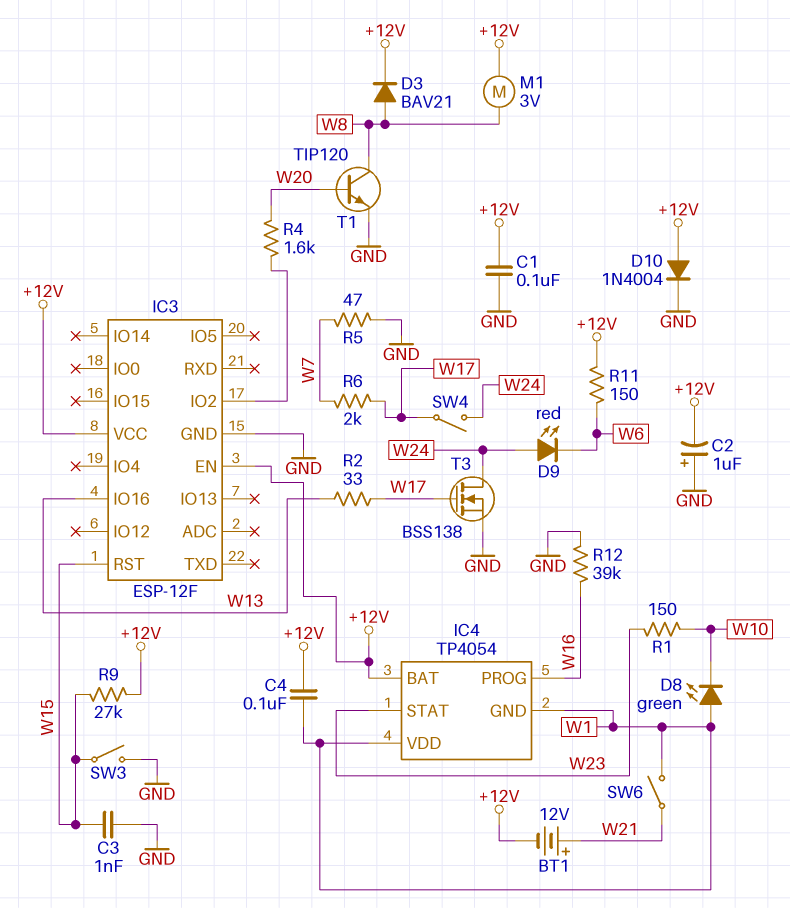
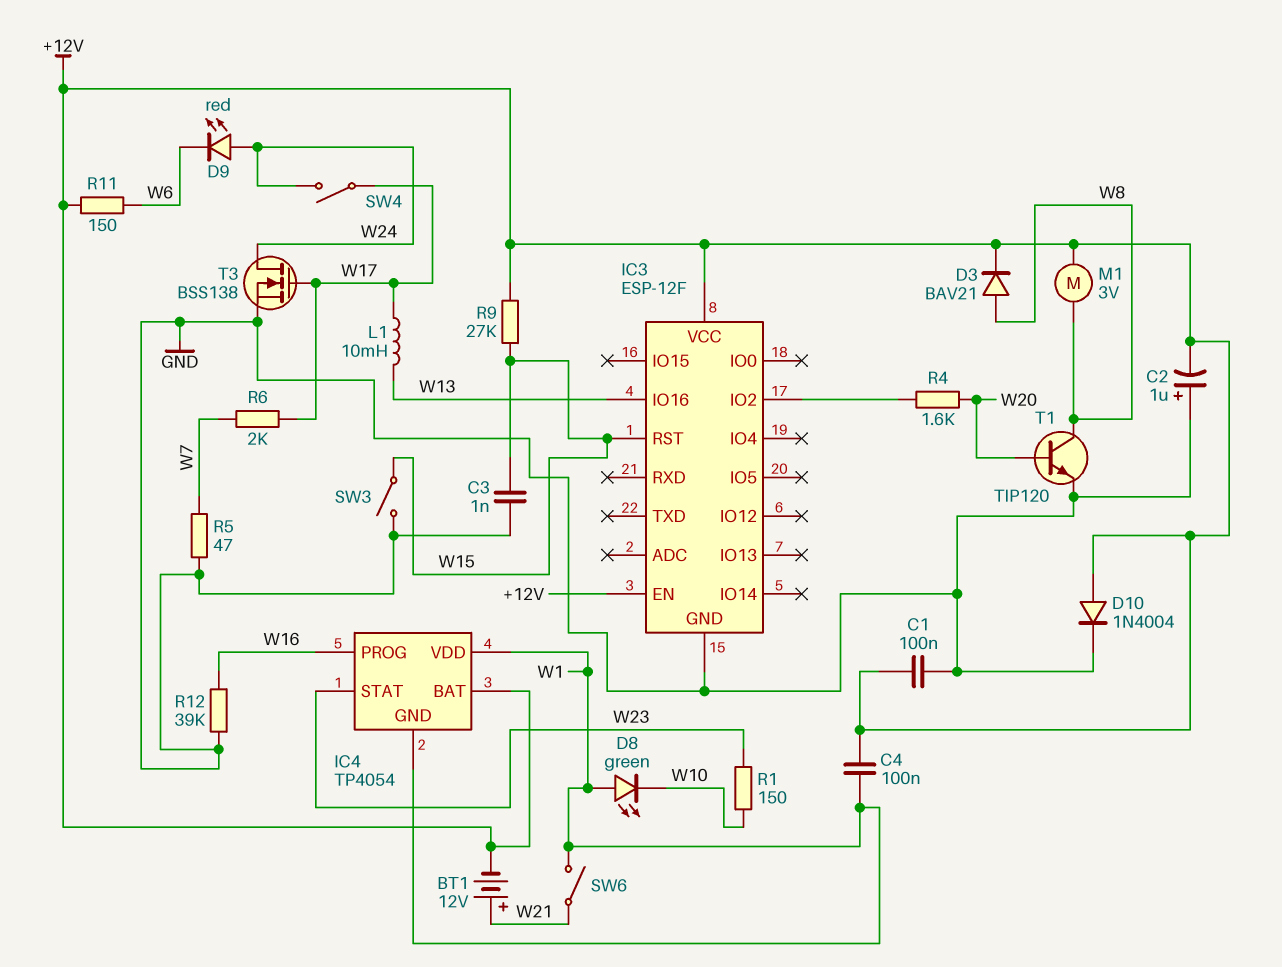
L1: none -> 10mH (W13, W17)
R2: 33 (W13, W17) -> none

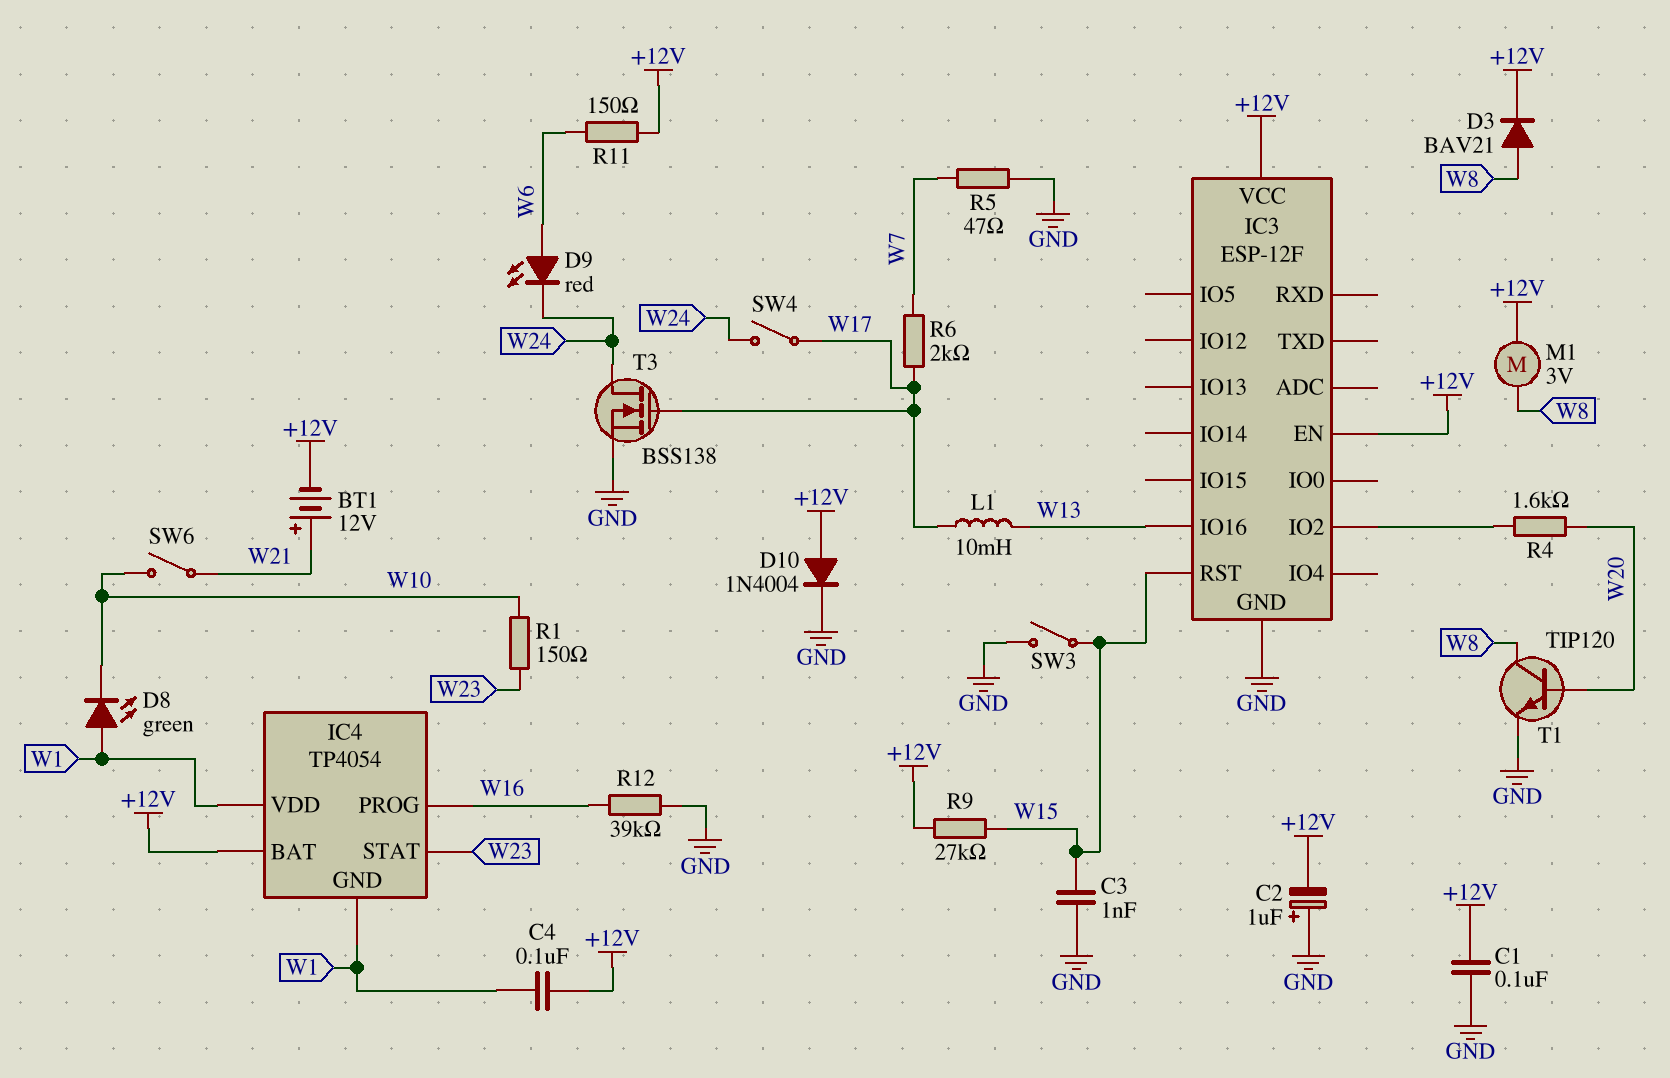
D9: LED red (A W24, K W6) -> LED red (A W6, K W24)
SW6: switch (W1, W21) -> switch (W10, W21)

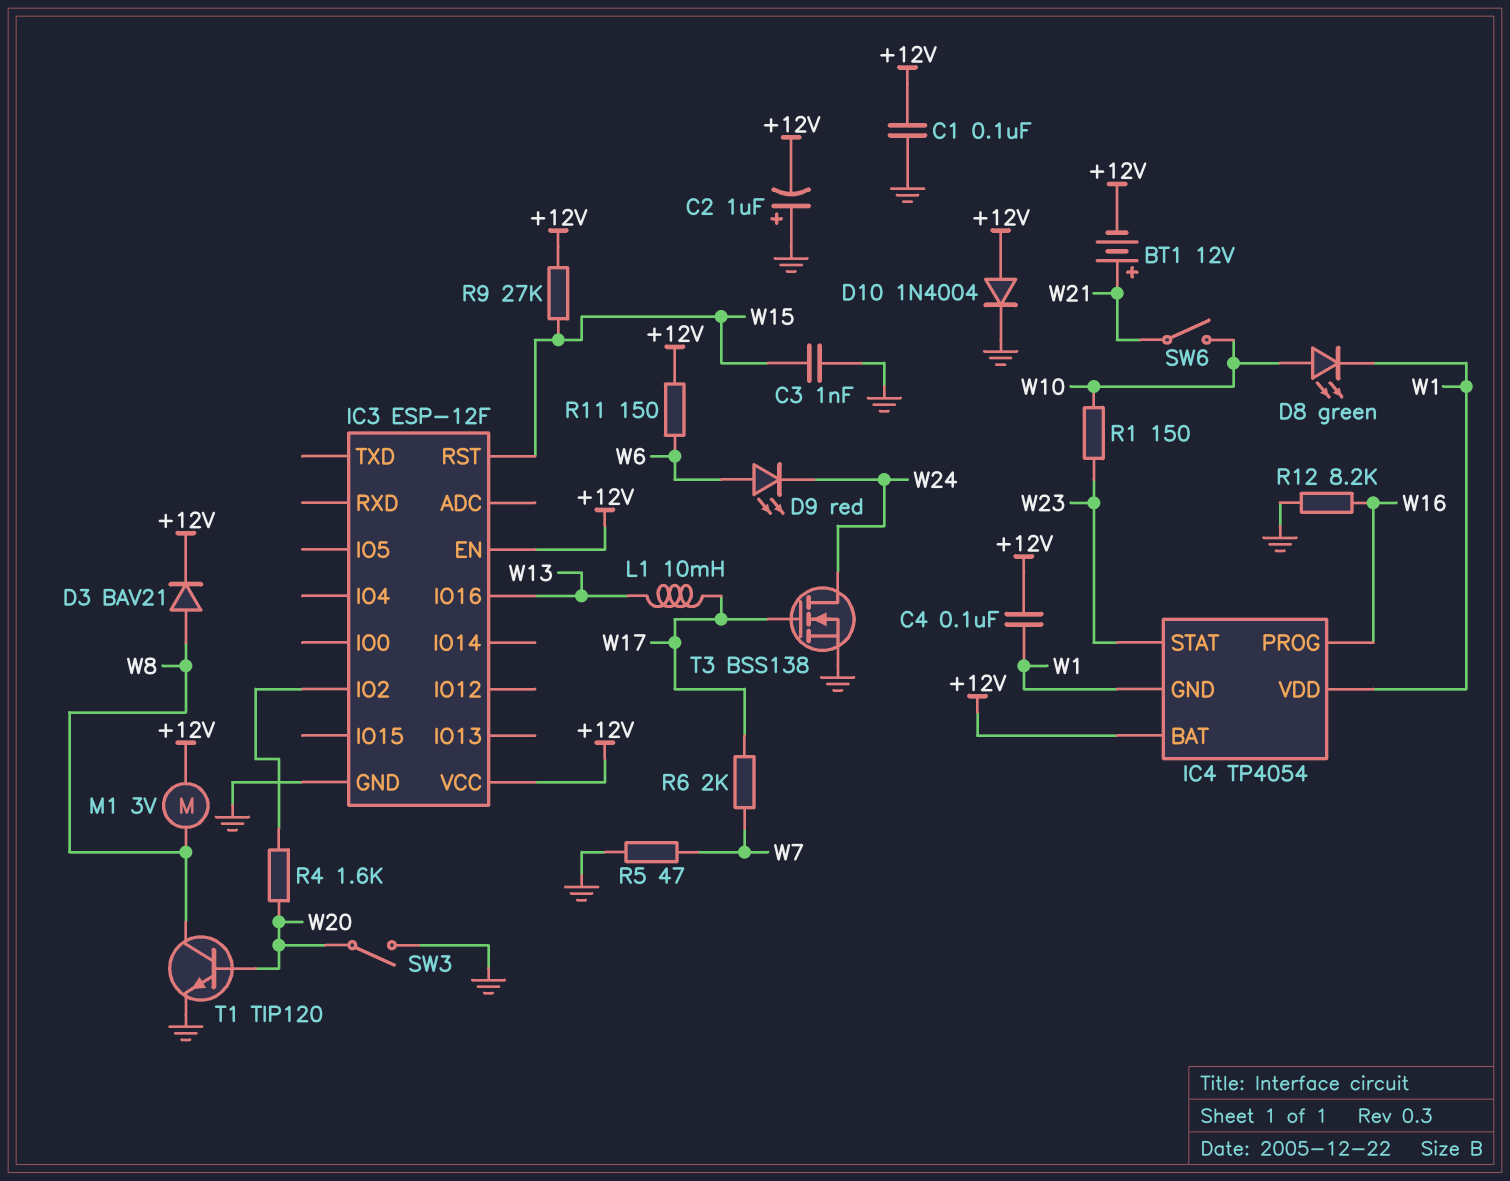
D8: LED green (A W1, K W10) -> LED green (A W10, K W1)
R12: 39k (GND, W16) -> 8.2k (GND, W16)
SW3: switch (GND, W15) -> switch (GND, W20)
SW4: switch (W17, W24) -> none

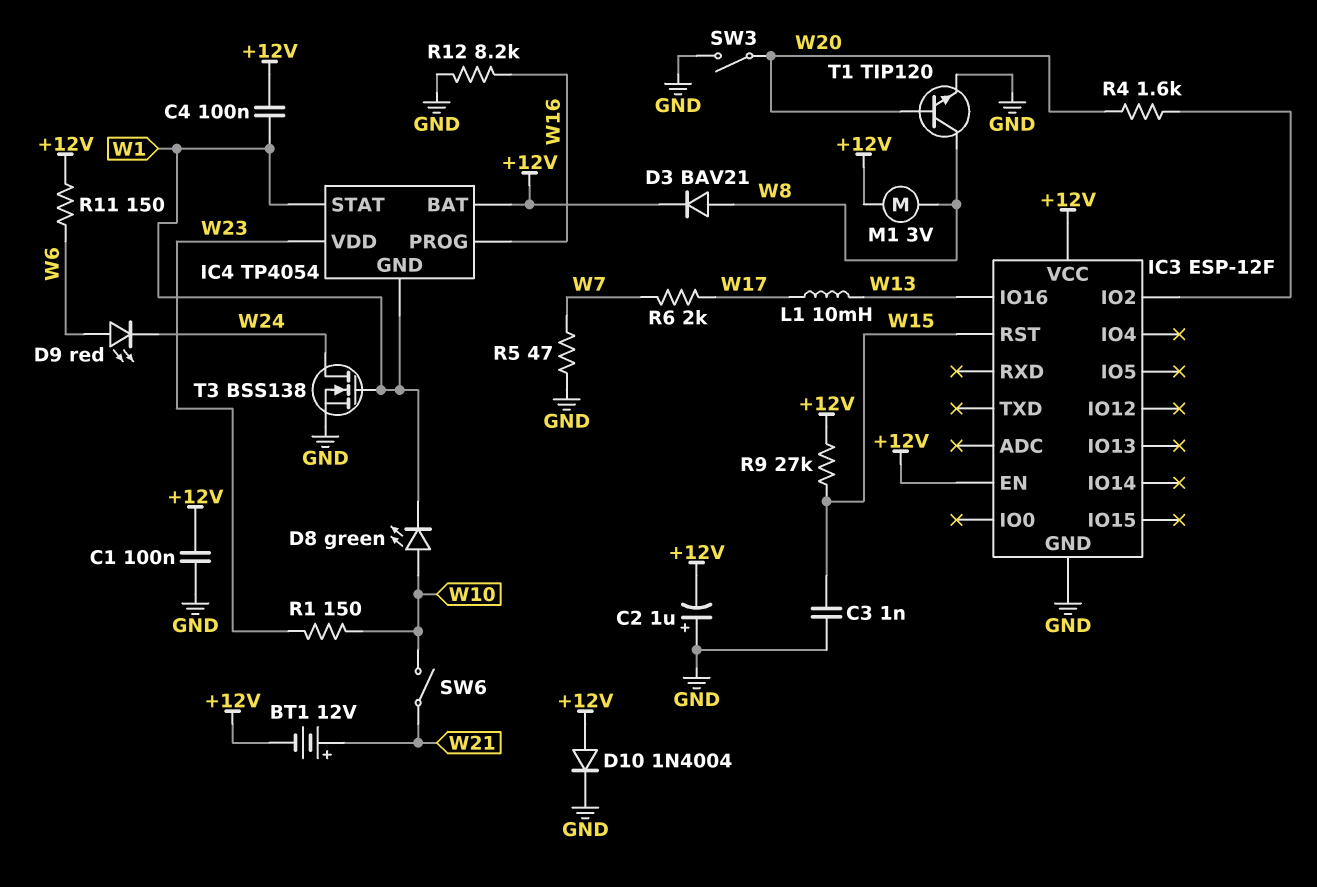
IC4 pin STAT: W23 -> W1
IC4 pin VDD: W1 -> W23
T3: NMOS BSS138 (G W17, D W24, S GND) -> NMOS BSS138 (G W1, D W24, S GND)

